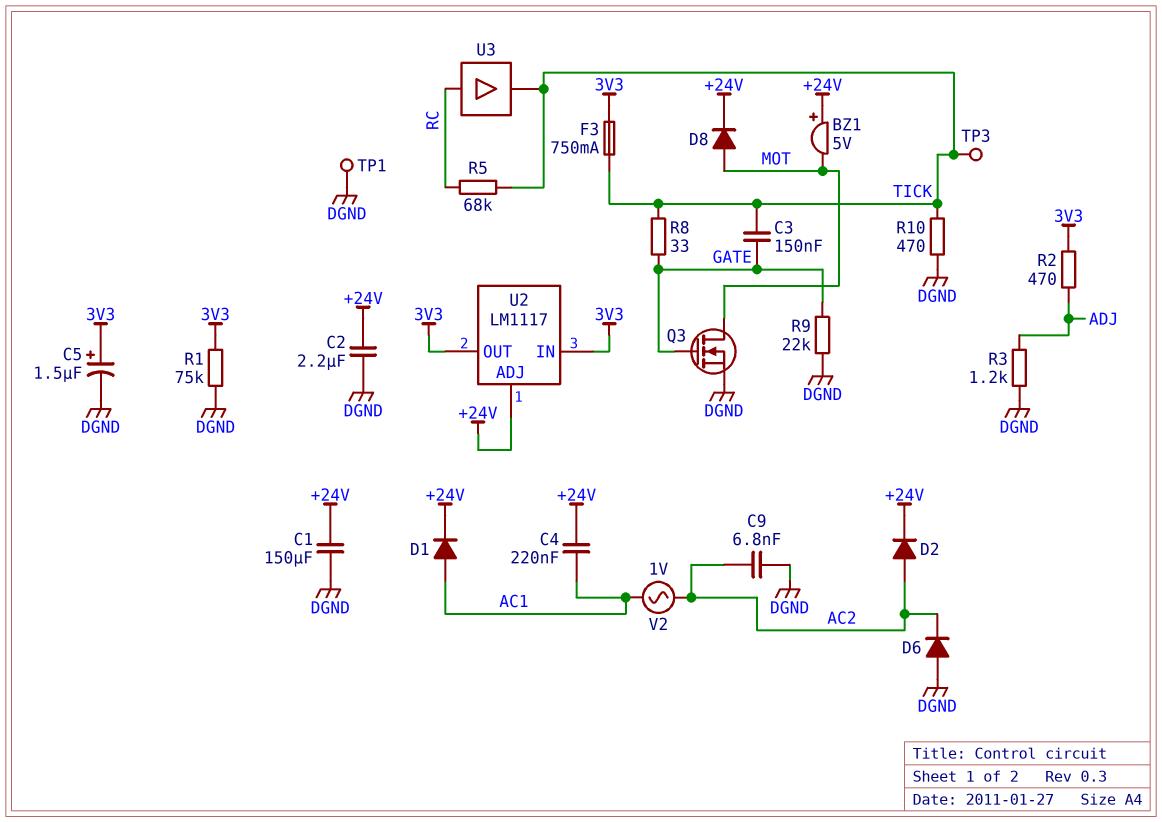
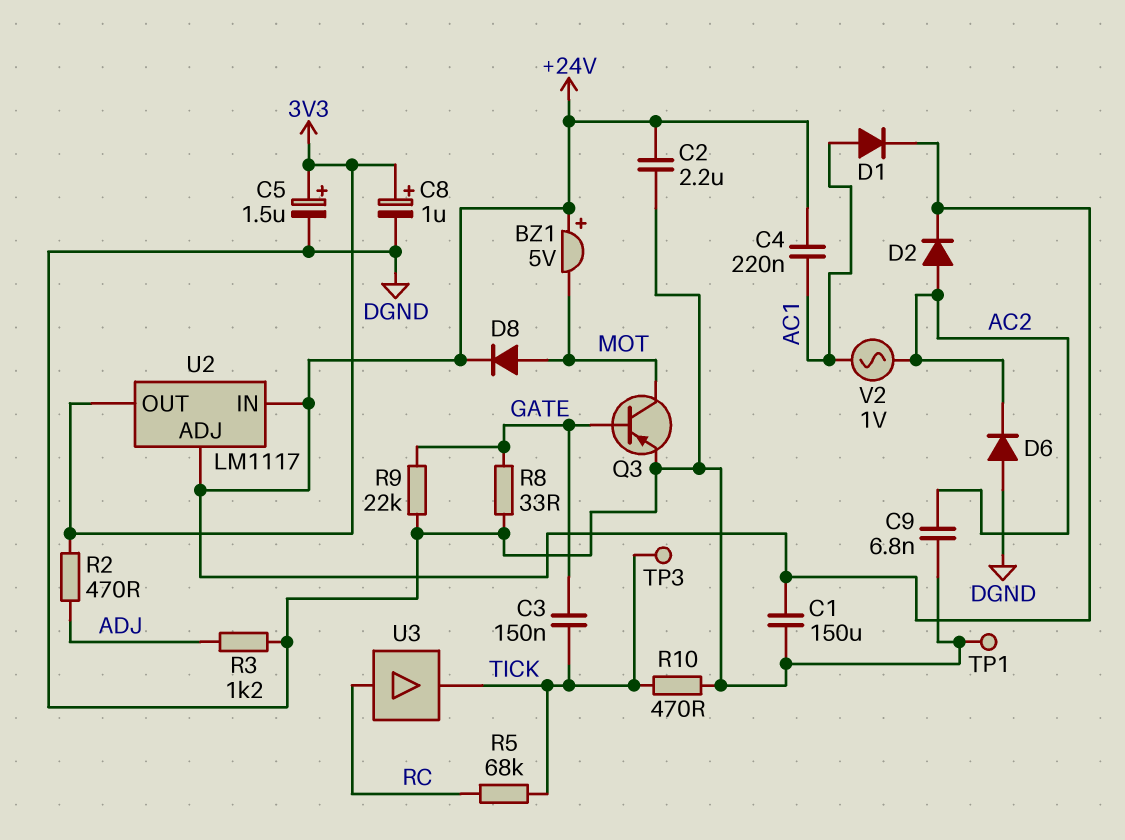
C8: none -> 1uF (plus 3V3, minus DGND)
F3: 750mA (3V3, TICK) -> none
Q3: NMOS (G GATE, D MOT, S DGND) -> PNP (B GATE, C MOT, E DGND)
R1: 75k (3V3, DGND) -> none
R8: 33 (GATE, TICK) -> 33 (DGND, GATE)
U2 pin IN: 3V3 -> +24V

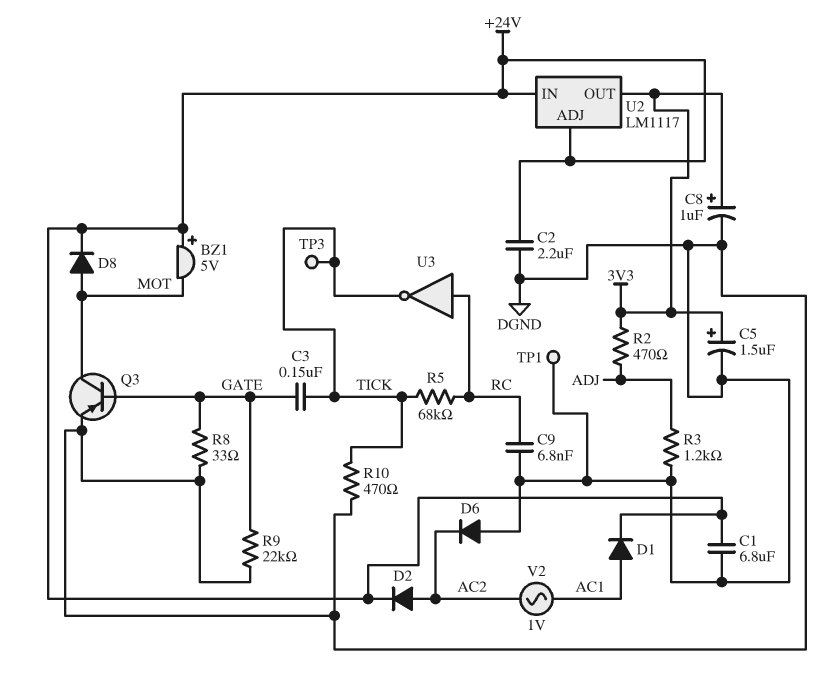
C1: 150uF (+24V, DGND) -> 6.8uF (+24V, DGND)
C4: 220nF (+24V, AC1) -> none
C9: 6.8nF (AC2, DGND) -> 6.8nF (DGND, RC)
U3: buffer (in RC, out TICK) -> NOT (in RC, out TICK)

